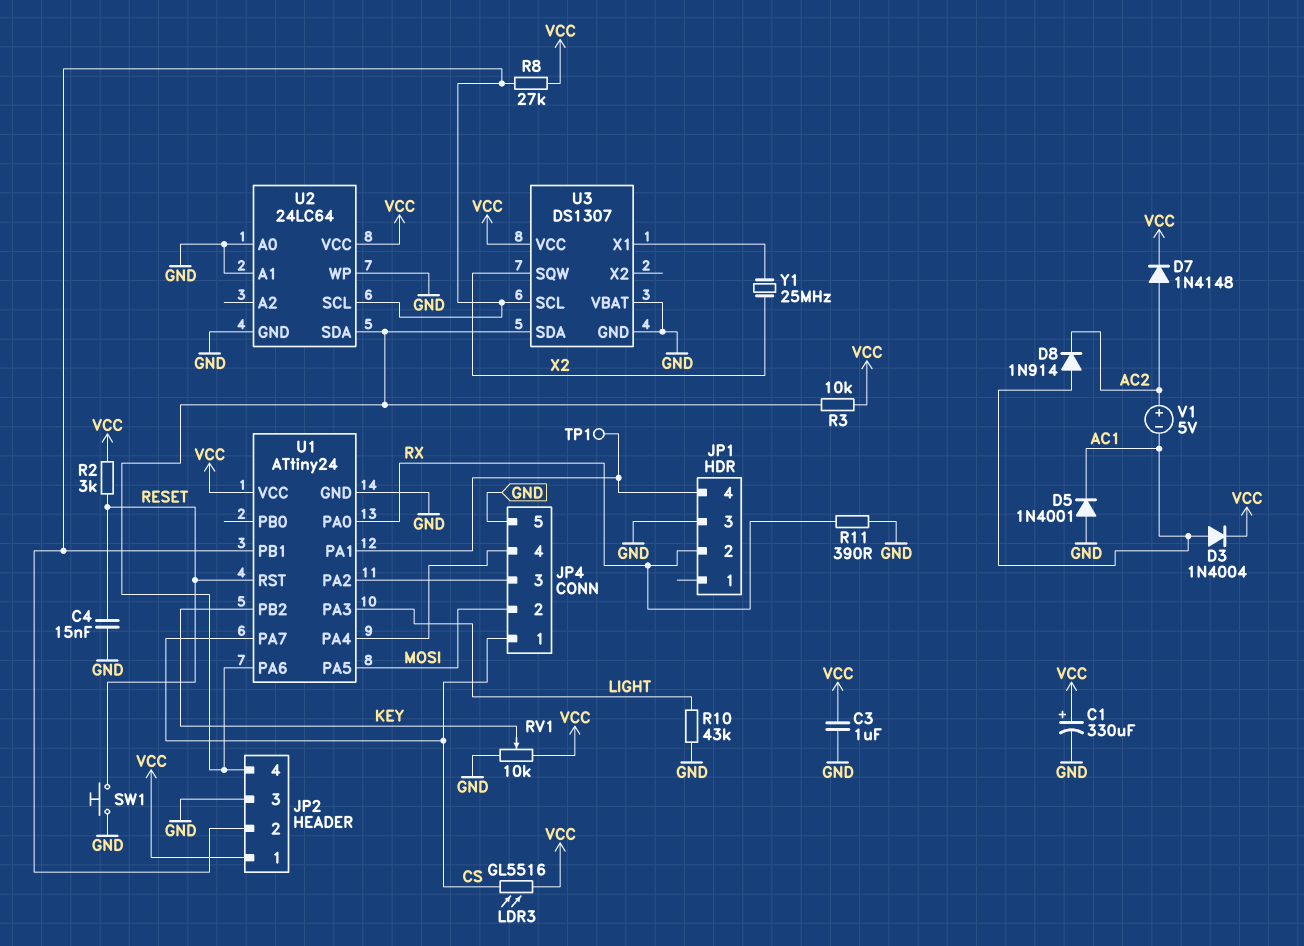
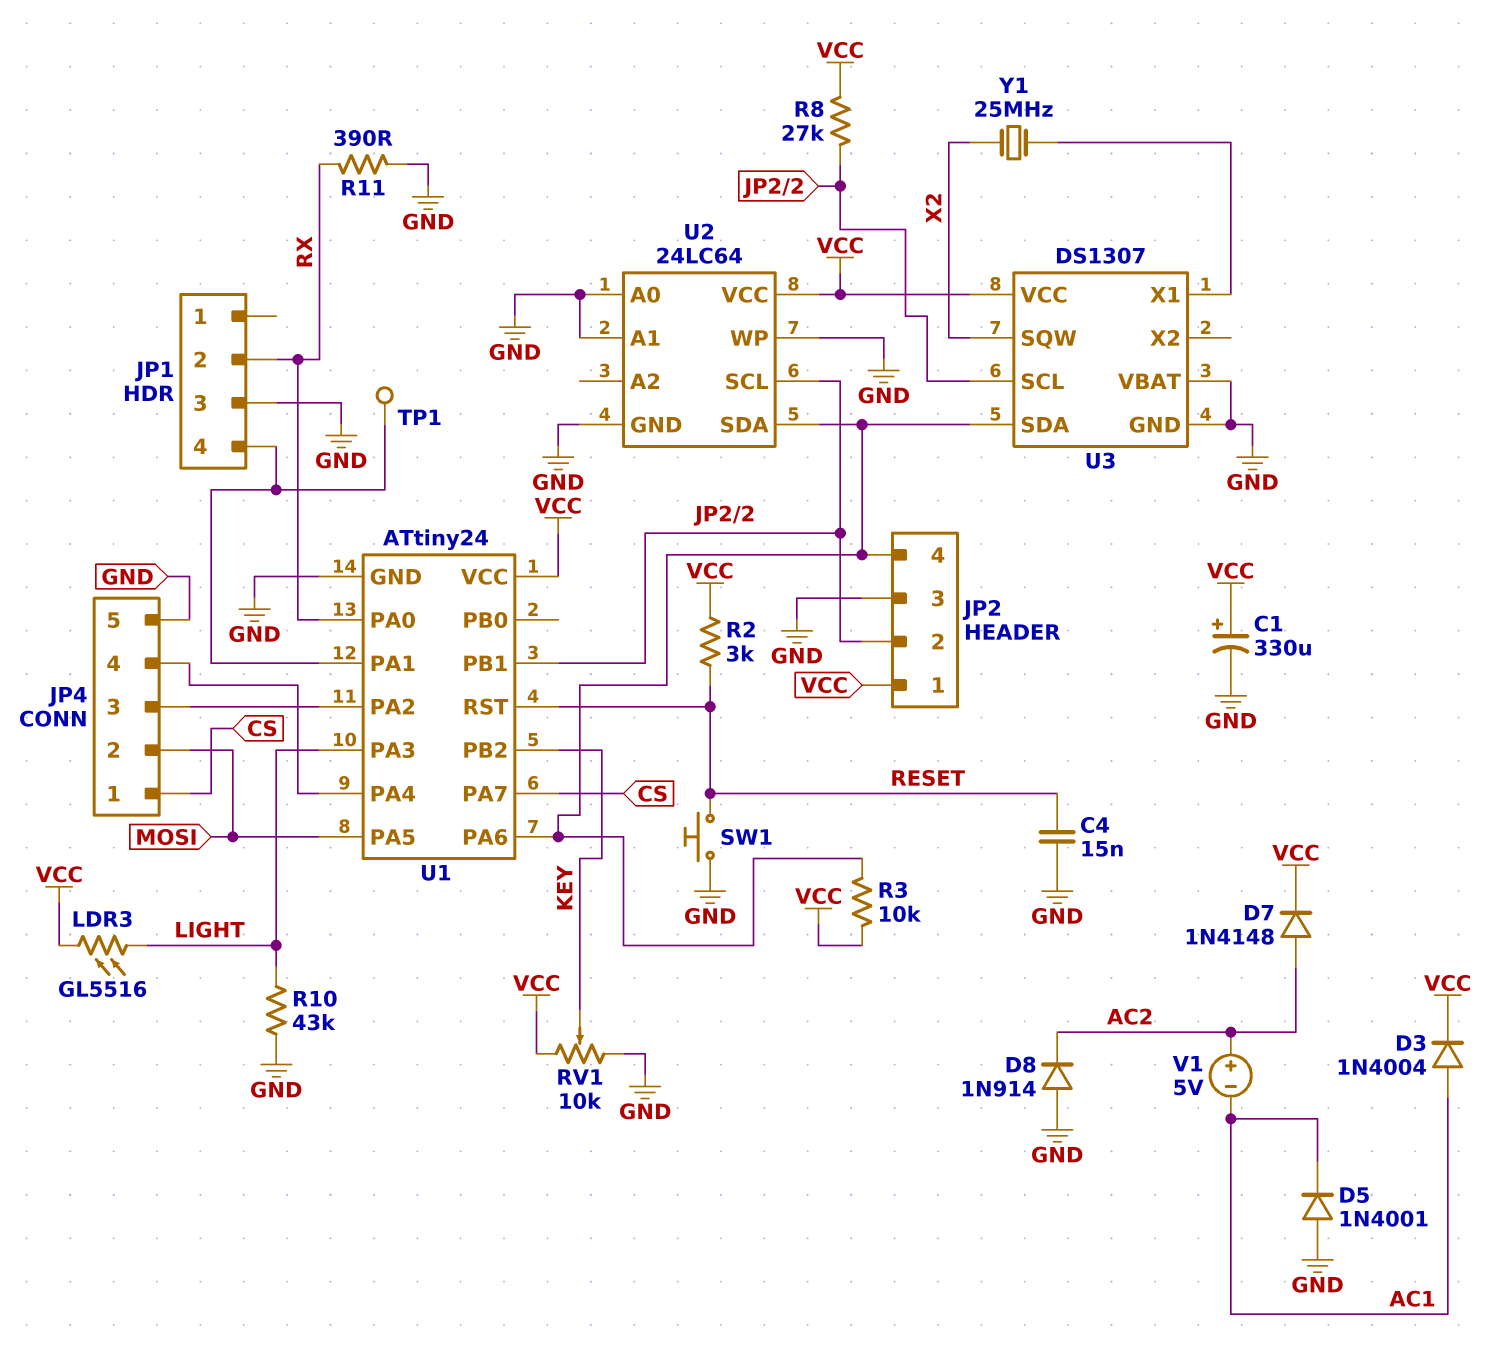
C3: 1uF (GND, VCC) -> none
D8: diode 1N914 (A AC1, K AC2) -> diode 1N914 (A GND, K AC2)
LDR3: GL5516 (CS, VCC) -> GL5516 (LIGHT, VCC)

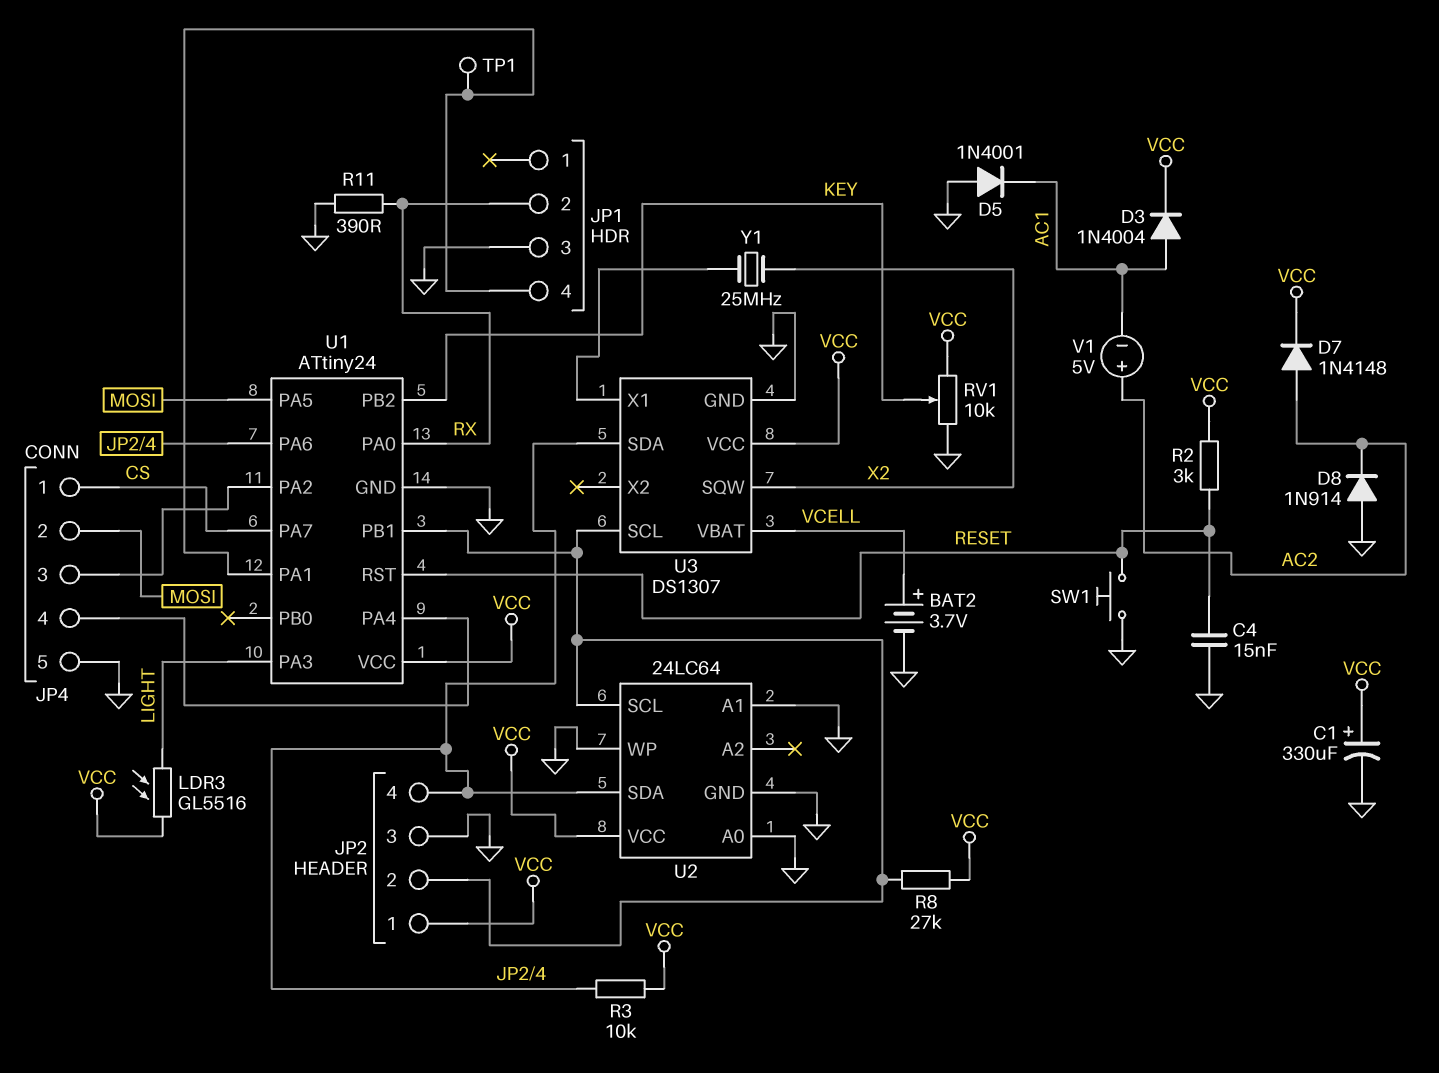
BAT2: none -> 3.7V (plus VCELL, minus GND)
R10: 43k (GND, LIGHT) -> none
U3 pin VBAT: GND -> VCELL

